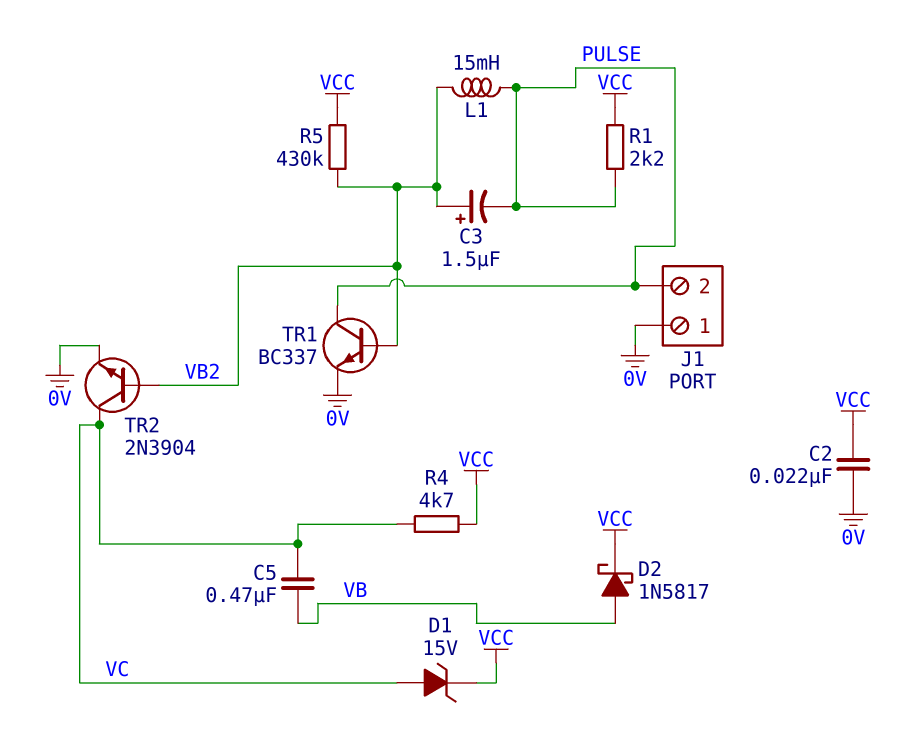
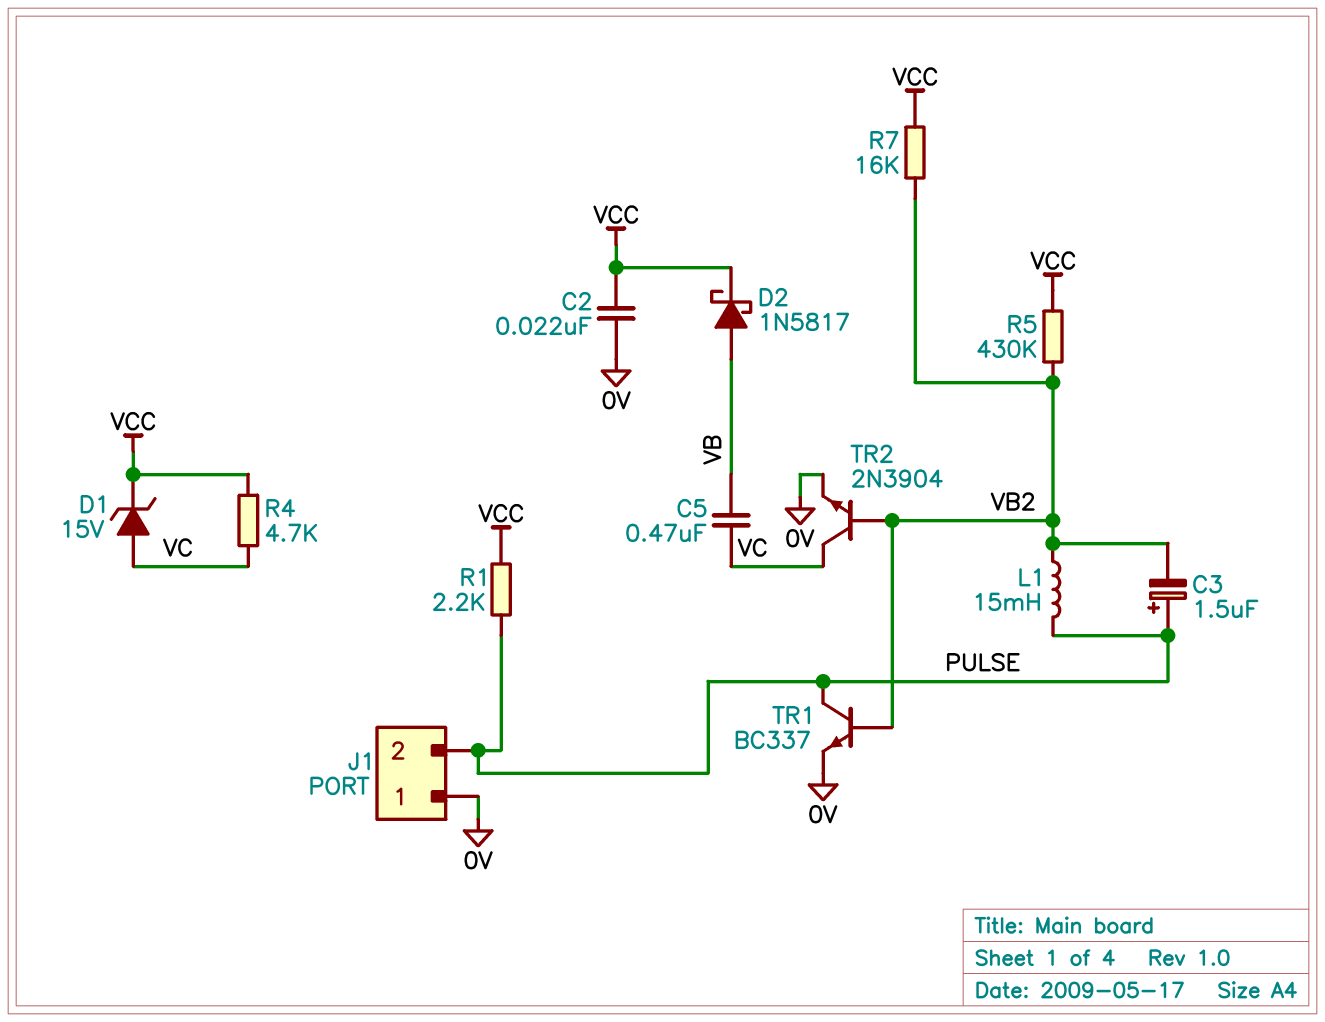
C3: 1.5uF (plus VB2, minus PULSE) -> 1.5uF (plus PULSE, minus VB2)
R7: none -> 16k (VB2, VCC)

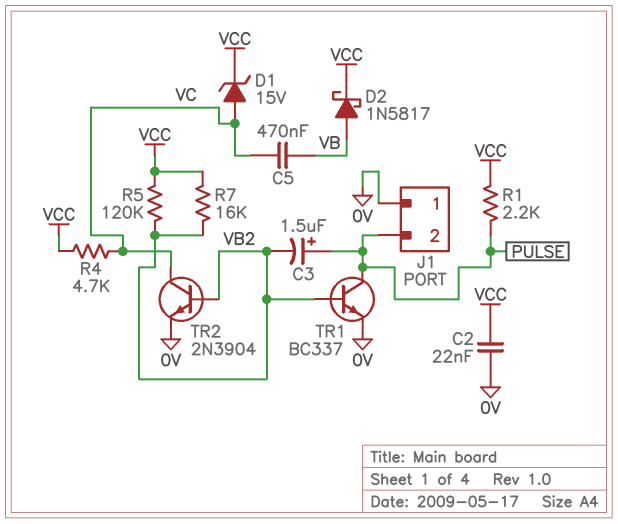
L1: 15mH (PULSE, VB2) -> none
R5: 430k (VB2, VCC) -> 120k (VB2, VCC)

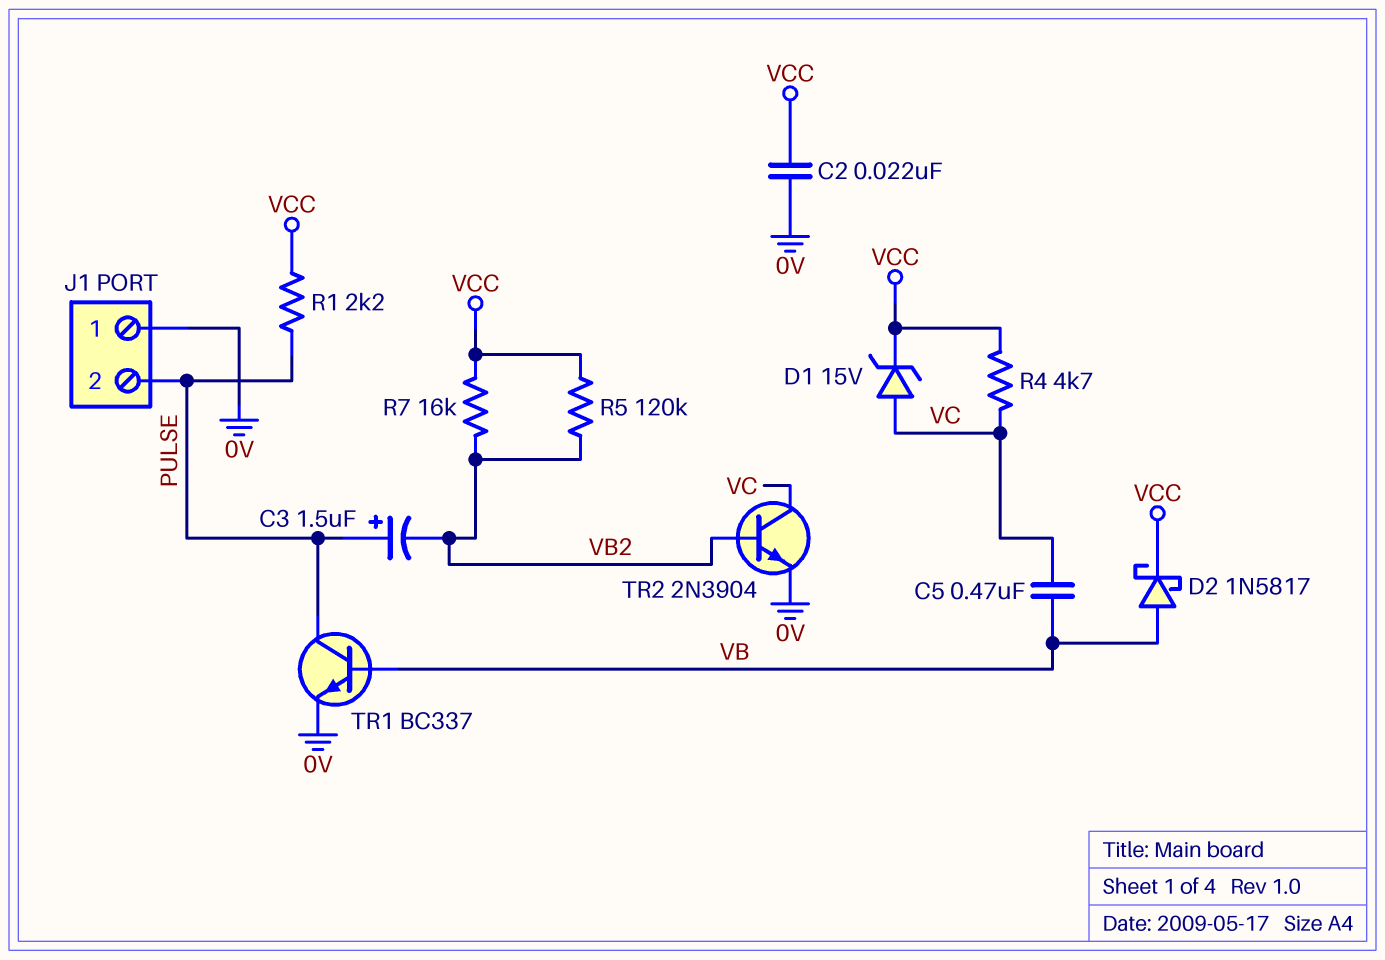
TR1: NPN BC337 (B VB2, C PULSE, E 0V) -> NPN BC337 (B VB, C PULSE, E 0V)

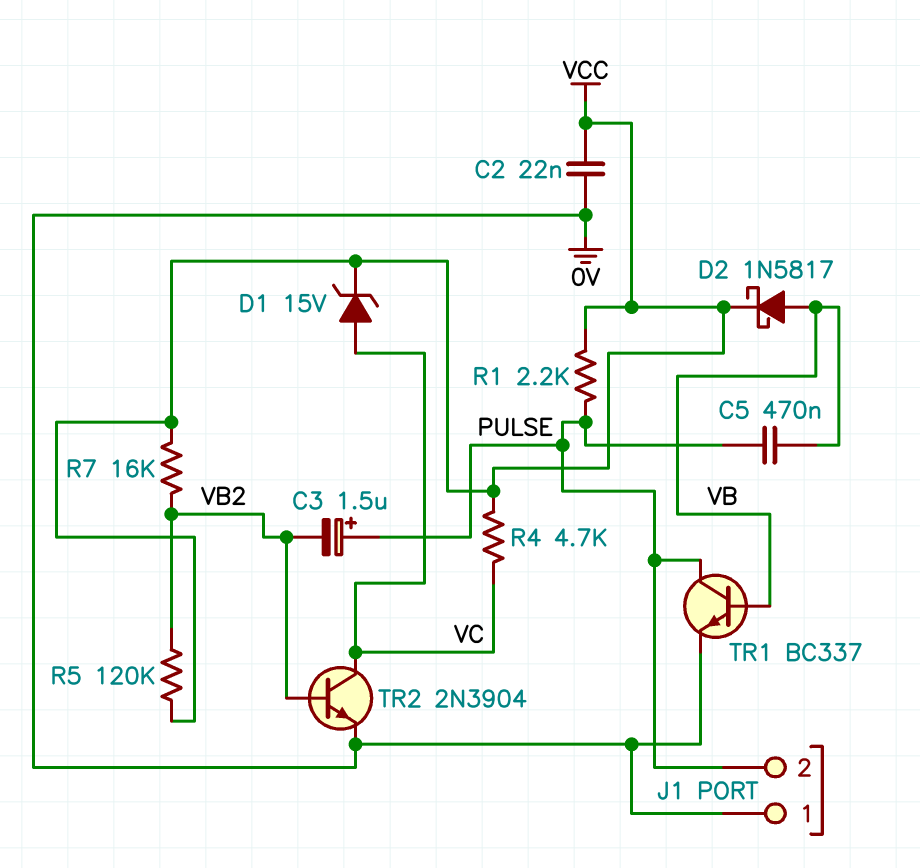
C5: 470nF (VB, VC) -> 470nF (PULSE, VB)

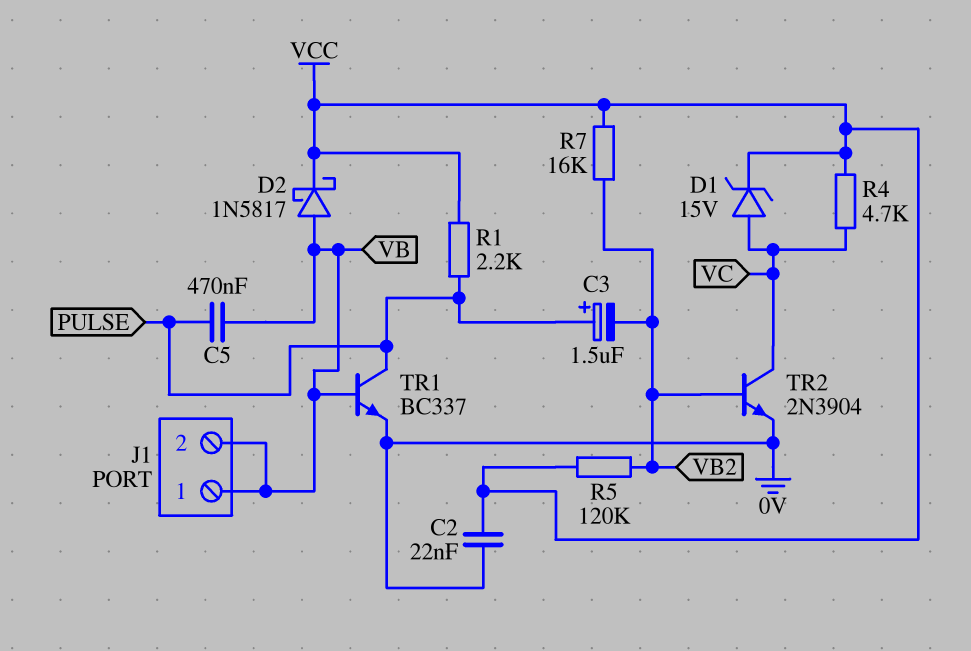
J1 pin 1: 0V -> VB
J1 pin 2: PULSE -> VB

